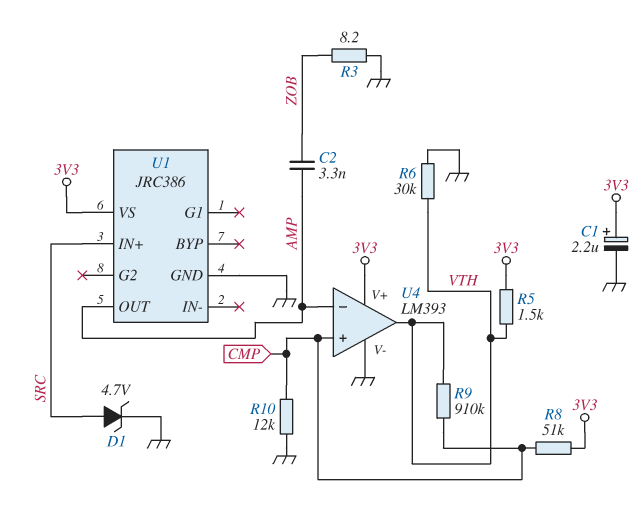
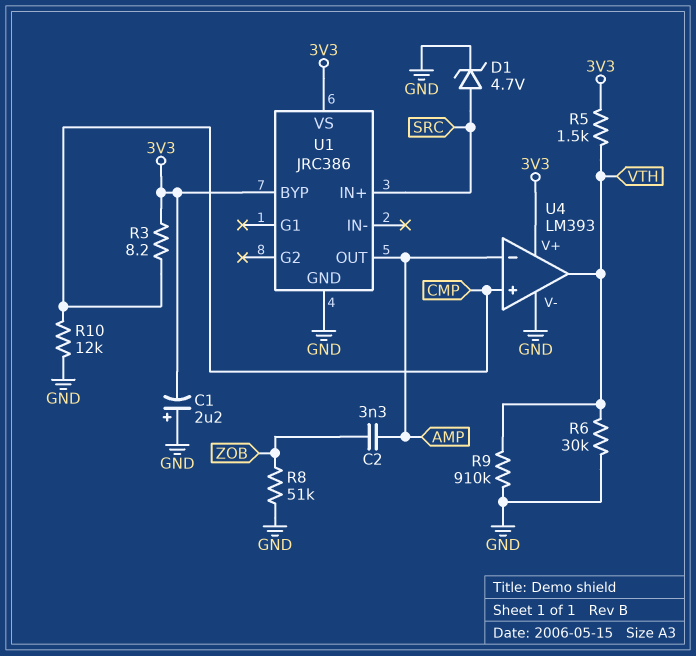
C1: 2.2uF (plus 3V3, minus GND) -> 2.2uF (plus GND, minus 3V3)
R3: 8.2 (GND, ZOB) -> 8.2 (3V3, CMP)
R8: 51k (3V3, CMP) -> 51k (GND, ZOB)
R9: 910k (CMP, VTH) -> 910k (GND, VTH)
U1 pin BYP: none -> 3V3

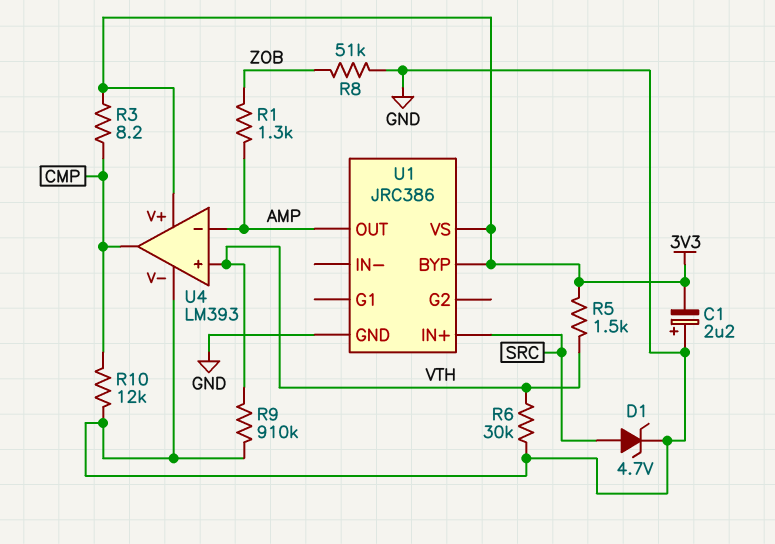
C2: 3.3nF (AMP, ZOB) -> none
R1: none -> 1.3k (AMP, ZOB)
U4 pin in+: CMP -> VTH
U4 pin out: VTH -> CMP

